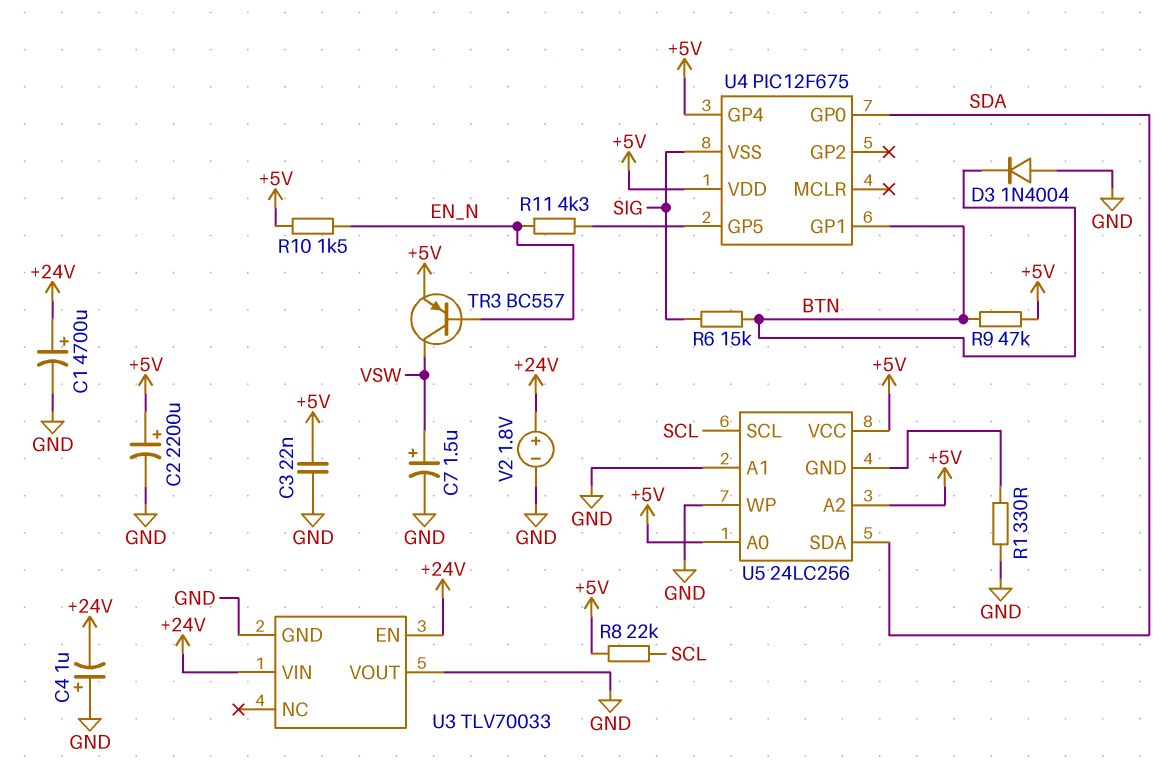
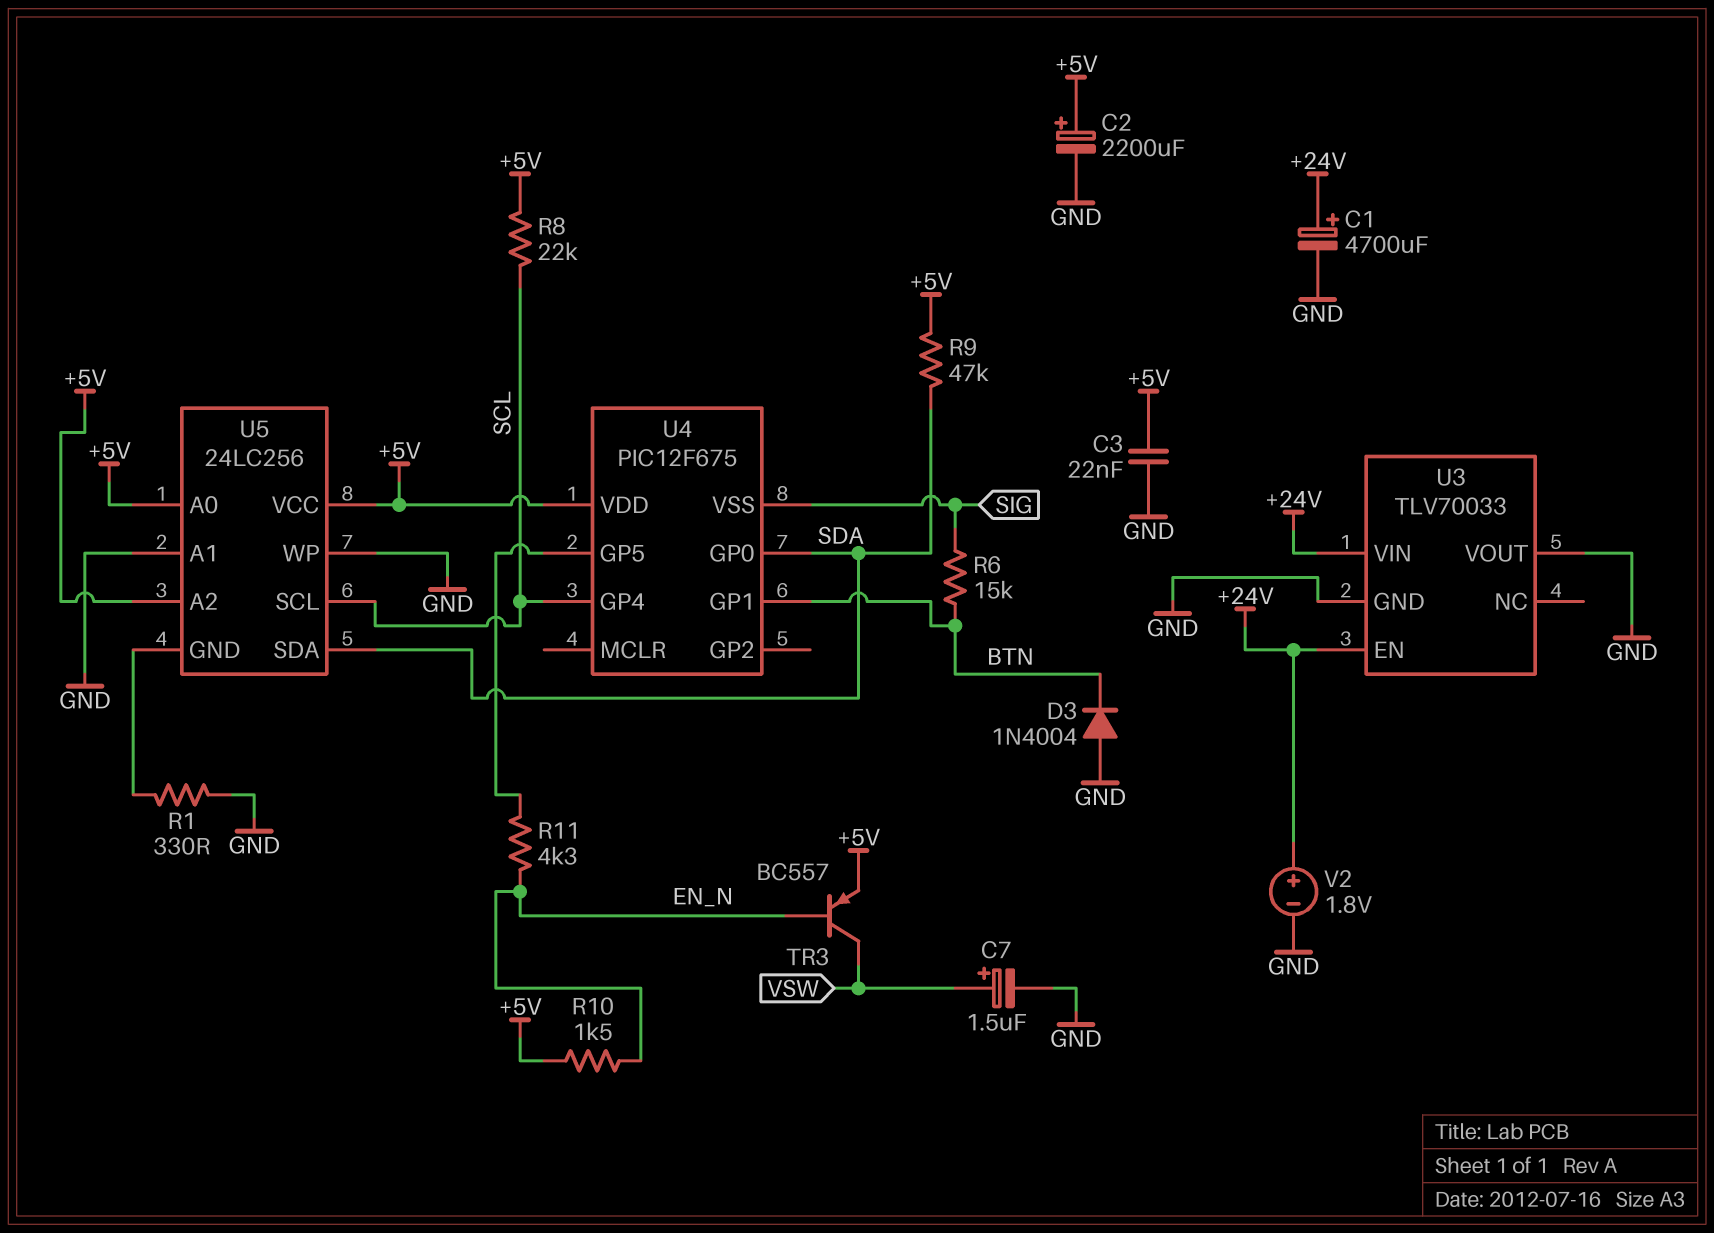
C4: 1uF (plus GND, minus +24V) -> none
R9: 47k (+5V, BTN) -> 47k (+5V, SDA)
U4 pin GP4: +5V -> SCL

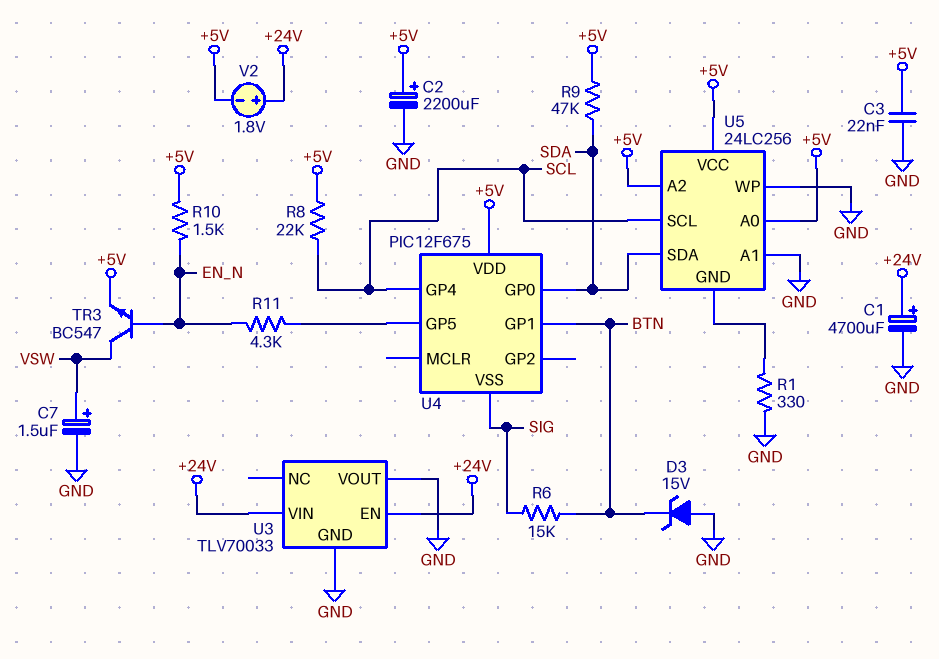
D3: diode 1N4004 (A GND, K BTN) -> zener 15V (A GND, K BTN)
TR3: PNP BC557 (B EN_N, C VSW, E +5V) -> NPN BC547 (B EN_N, C VSW, E +5V)
V2: 1.8V (plus +24V, minus GND) -> 1.8V (plus +24V, minus +5V)

